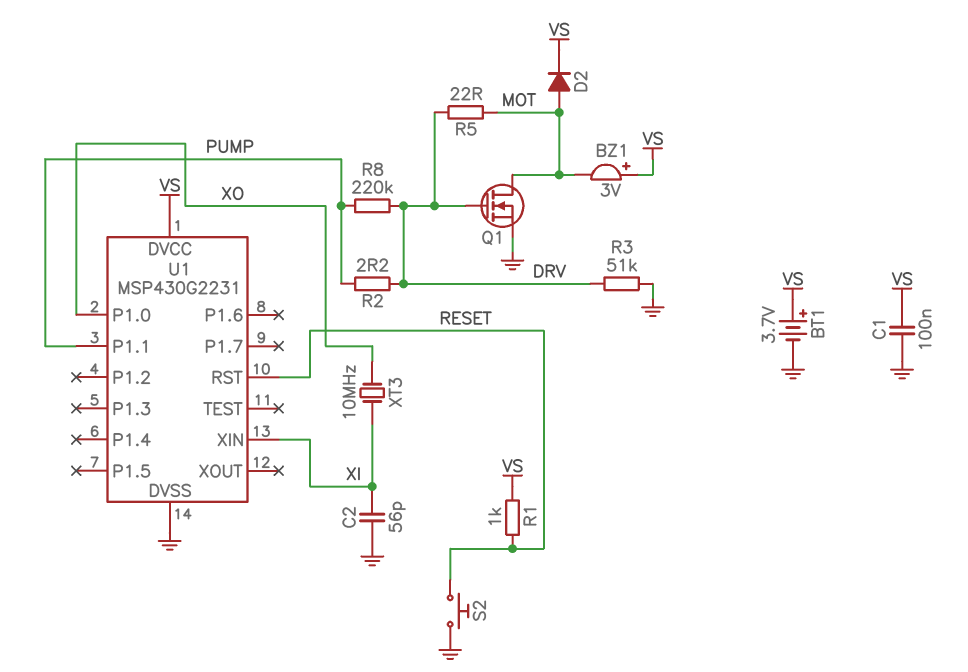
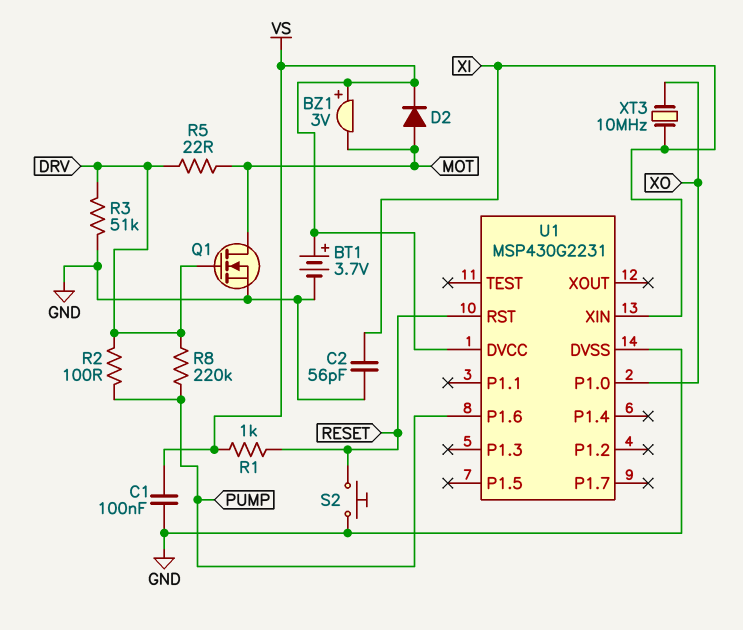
R2: 2.2 (DRV, PUMP) -> 100 (DRV, PUMP)
U1 pin P1.1: PUMP -> none
U1 pin P1.6: none -> PUMP

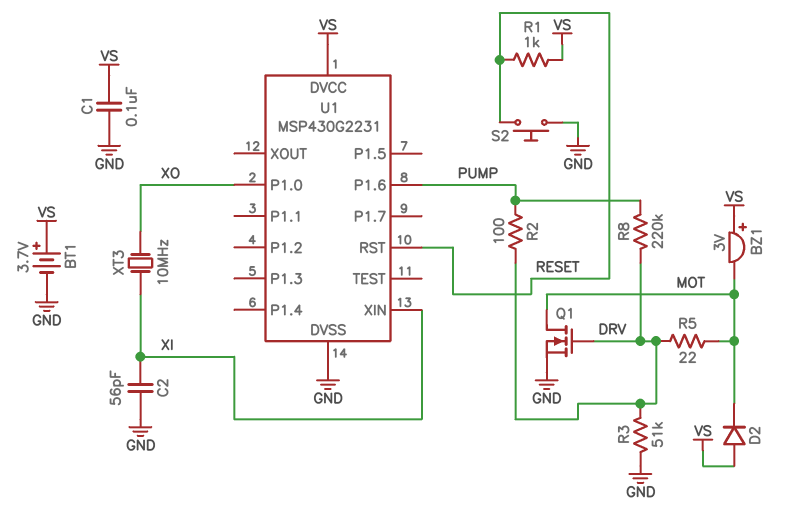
D2: diode (A MOT, K VS) -> diode (A VS, K MOT)

